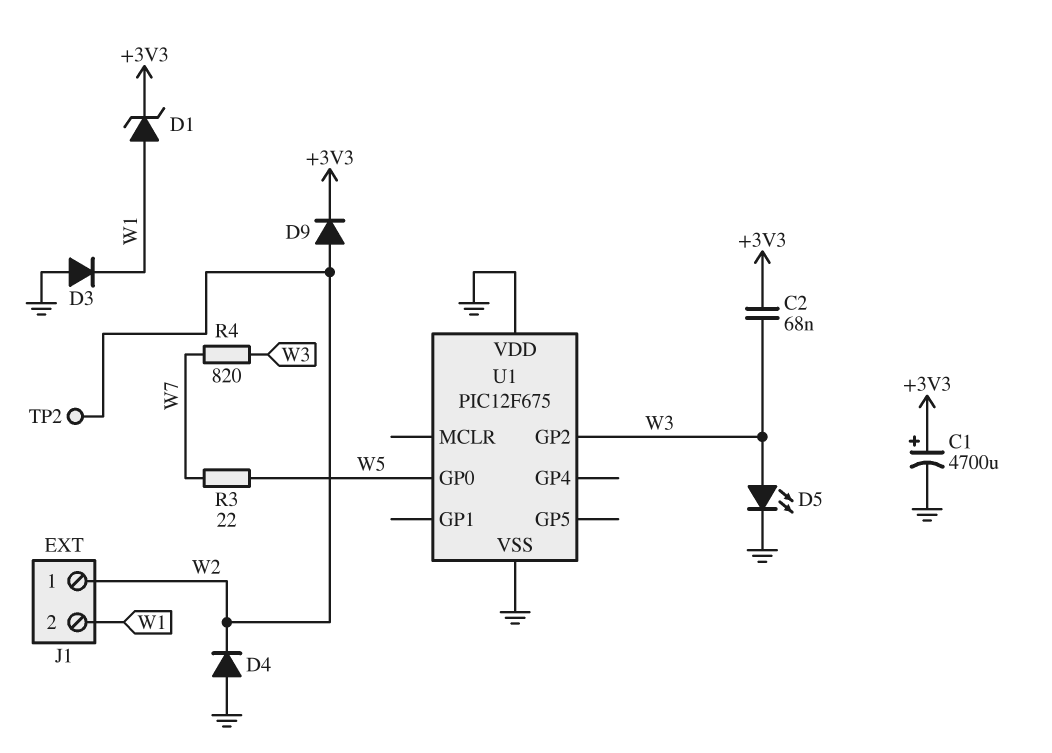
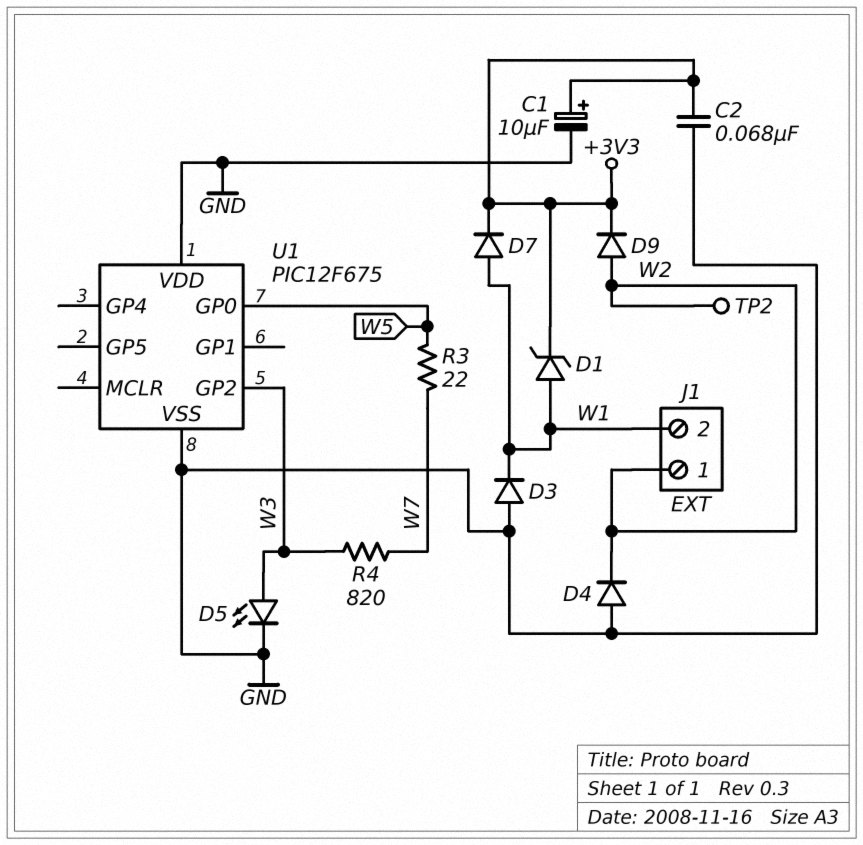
C1: 4700uF (plus +3V3, minus GND) -> 10uF (plus +3V3, minus GND)
C2: 68nF (+3V3, W3) -> 68nF (+3V3, GND)
D7: none -> diode (A W1, K +3V3)

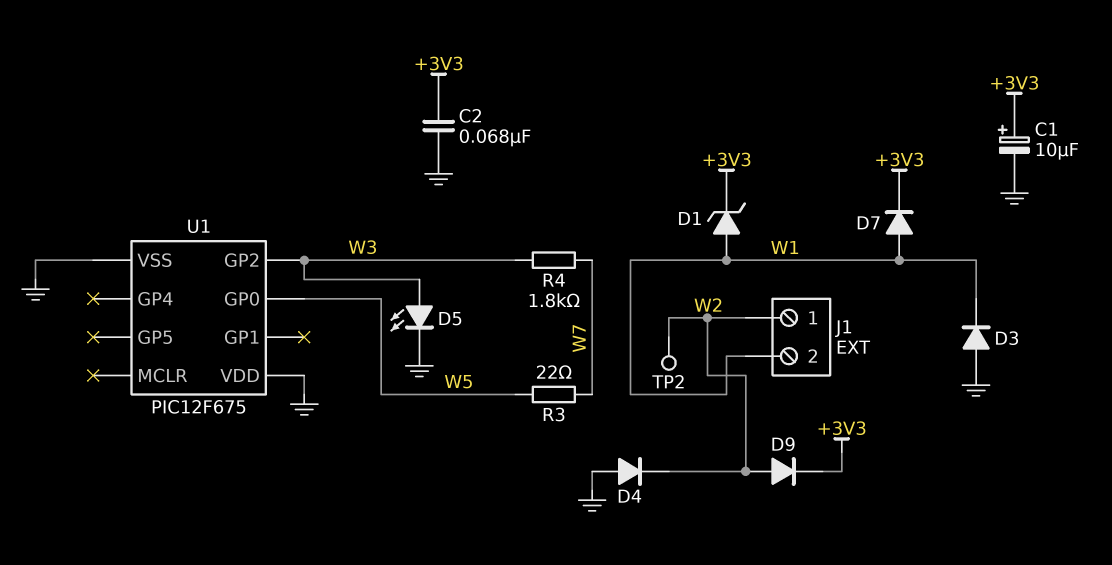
R4: 820 (W3, W7) -> 1.8k (W3, W7)

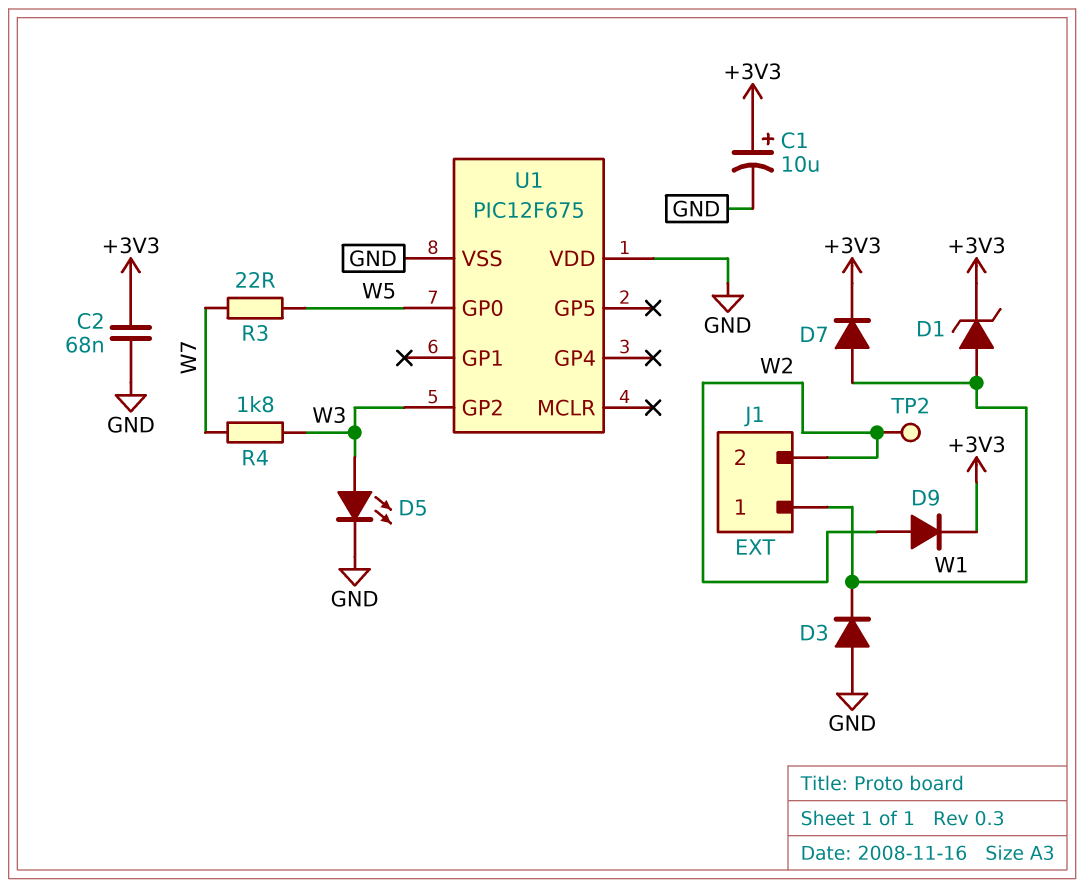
D4: diode (A GND, K W2) -> none
J1 pin 1: W2 -> W1
J1 pin 2: W1 -> W2

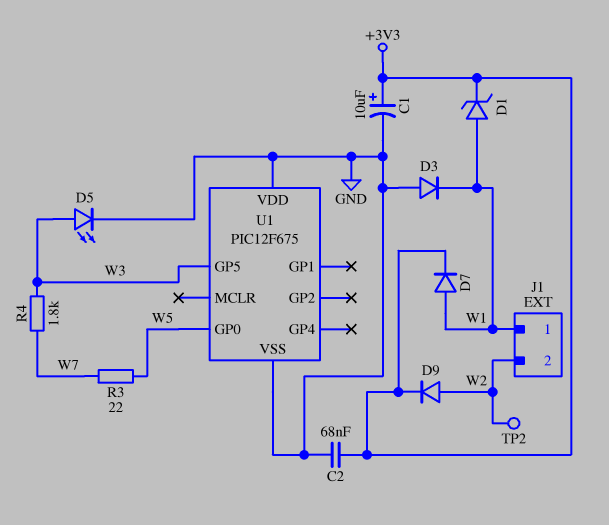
U1 pin GP2: W3 -> none
U1 pin GP5: none -> W3

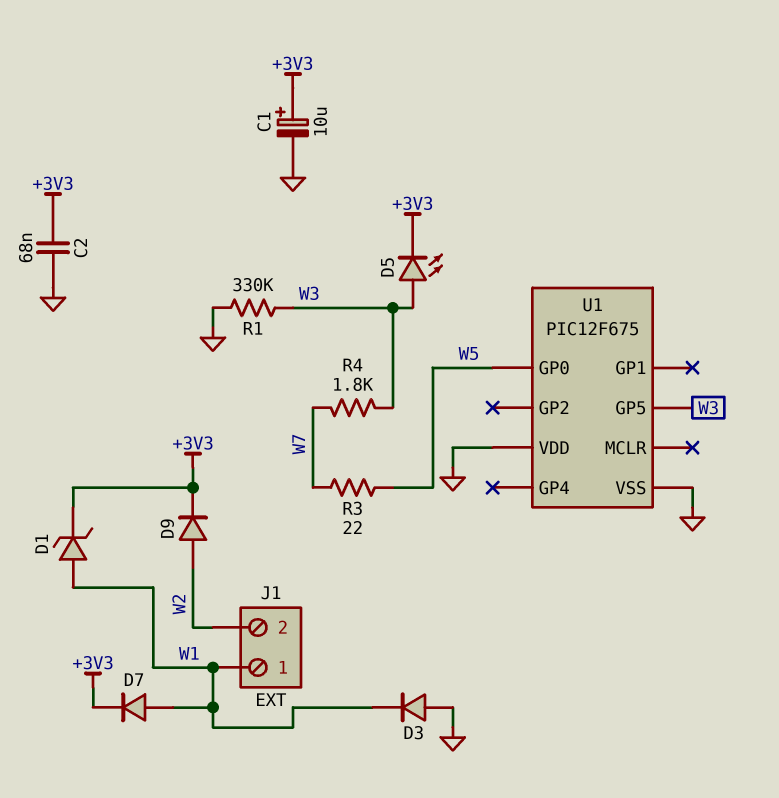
D5: LED (A W3, K GND) -> LED (A W3, K +3V3)
R1: none -> 330k (GND, W3)
TP2: test point (W2) -> none

